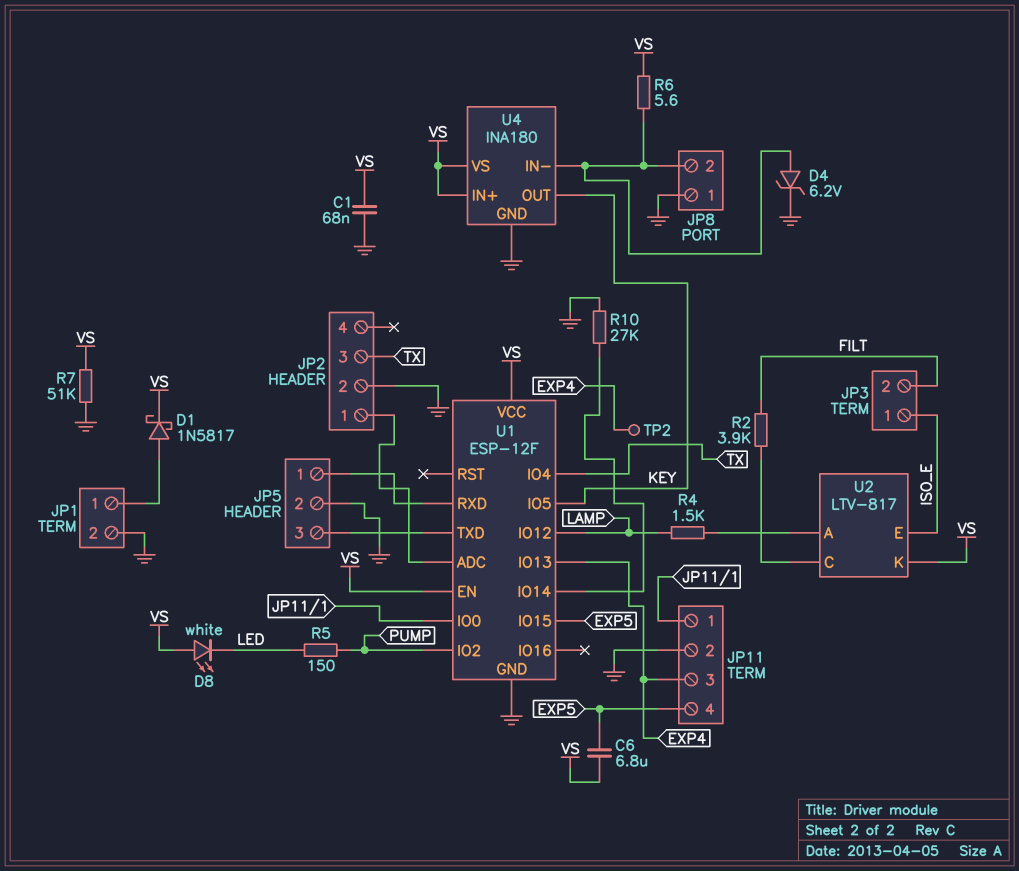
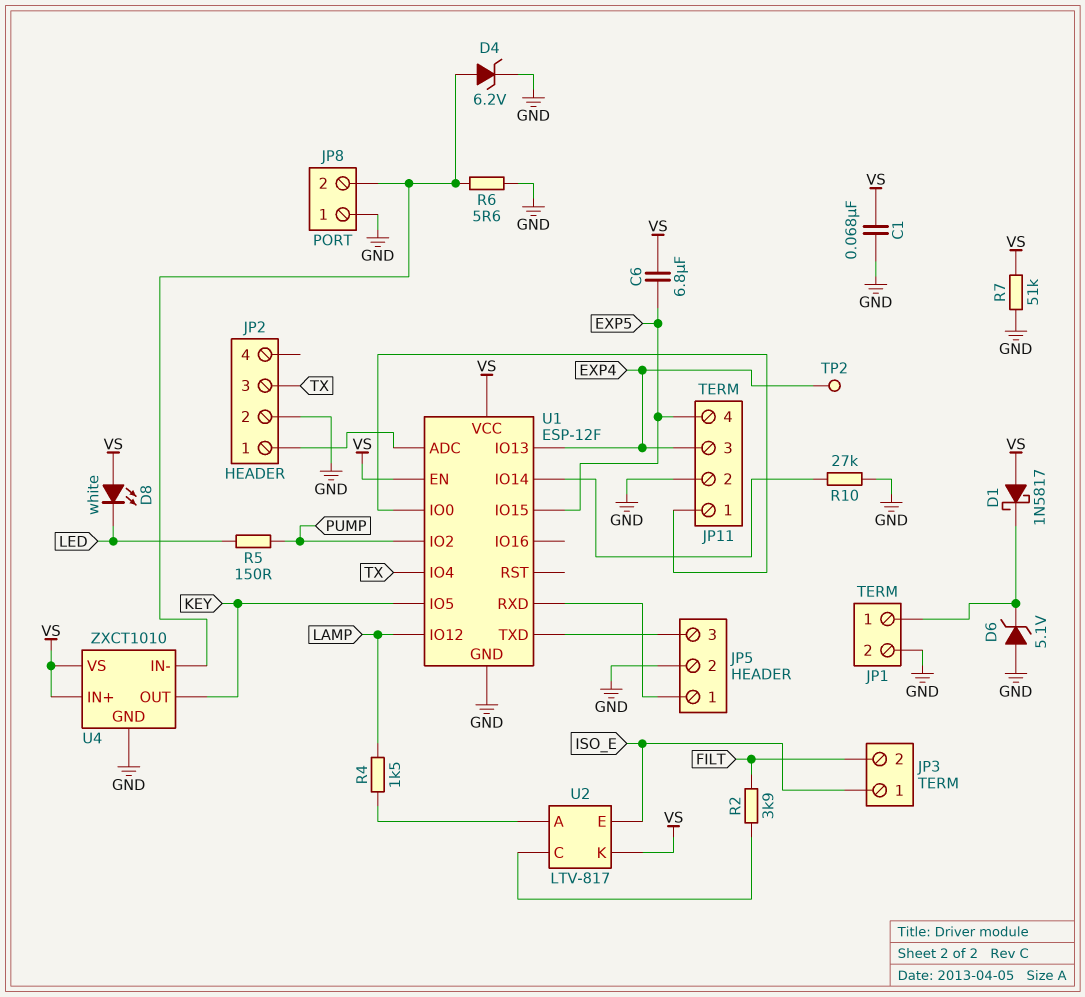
D1: schottky 1N5817 (A JP1/1, K VS) -> schottky 1N5817 (A VS, K JP1/1)
D6: none -> zener 5.1V (A GND, K JP1/1)
R6: 5.6 (JP8/2, VS) -> 5.6 (GND, JP8/2)
U4: INA180 -> ZXCT1010

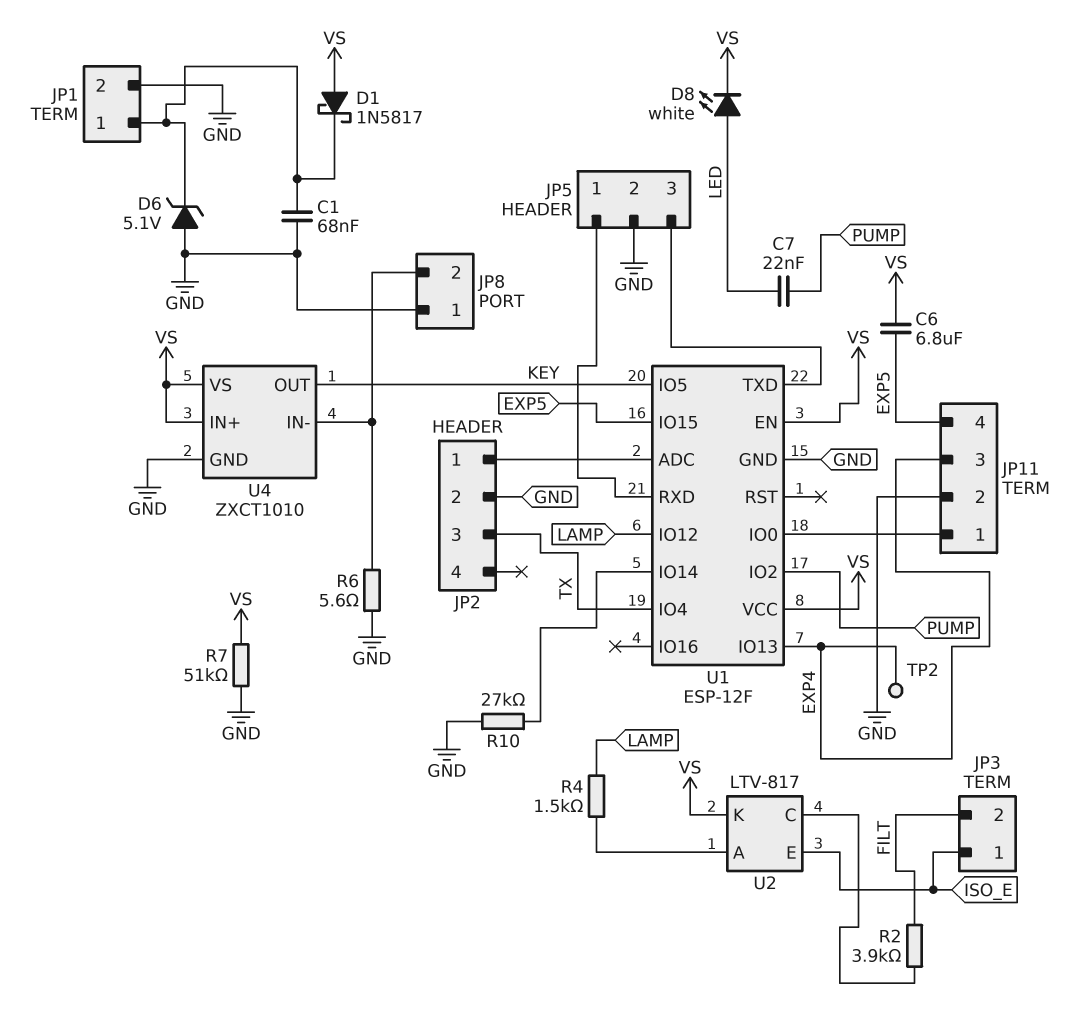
C1: 68nF (GND, VS) -> 68nF (GND, JP1/1)
C7: none -> 22nF (LED, PUMP)
D4: zener 6.2V (A JP8/2, K GND) -> none
D8: LED white (A VS, K LED) -> LED white (A LED, K VS)
R5: 150 (LED, PUMP) -> none

